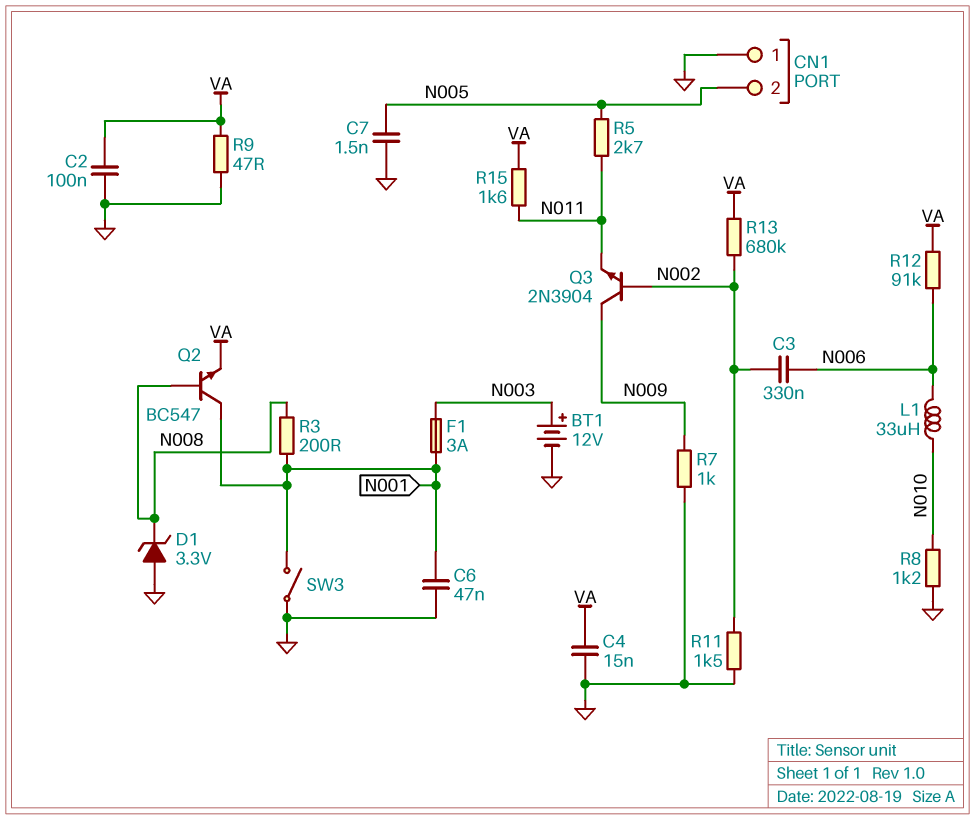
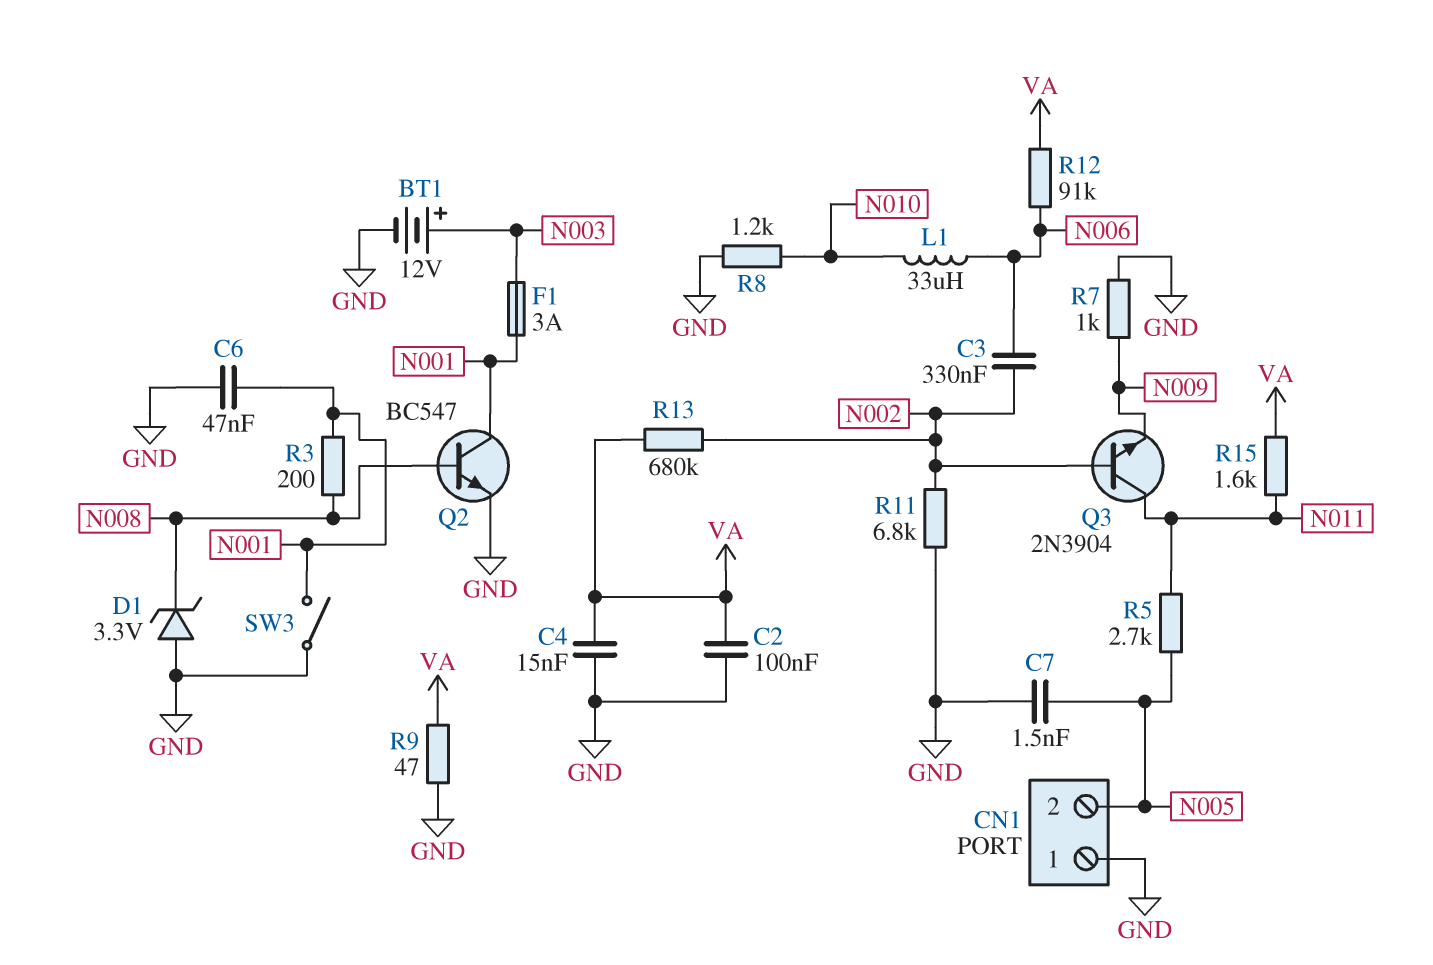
Q2: NPN BC547 (B N008, C N001, E VA) -> NPN BC547 (B N008, C N001, E GND)
Q3: NPN 2N3904 (B N002, C N009, E N011) -> NPN 2N3904 (B N002, C N011, E N009)
R11: 1.5k (GND, N002) -> 6.8k (GND, N002)

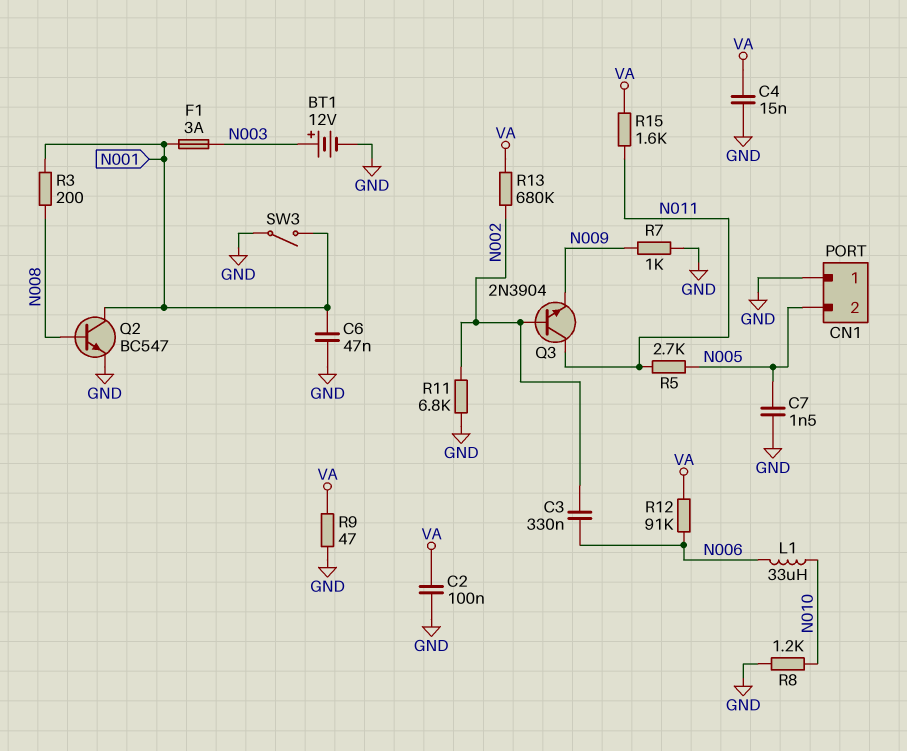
D1: zener 3.3V (A GND, K N008) -> none

